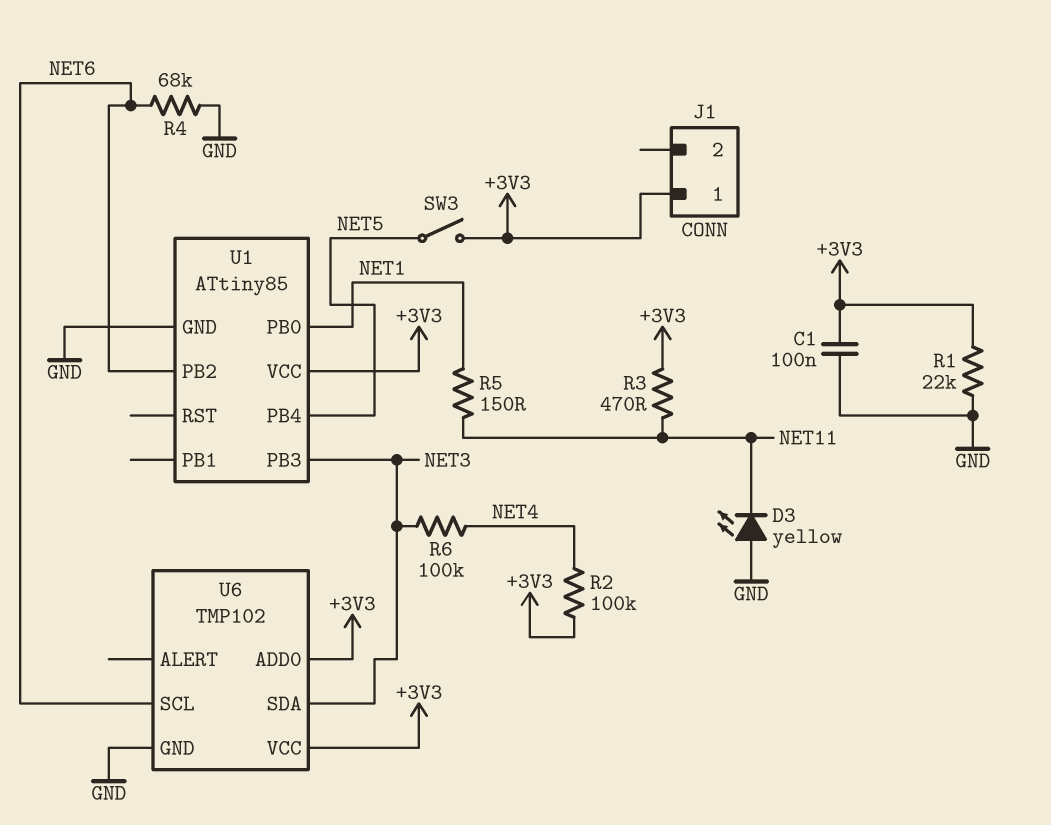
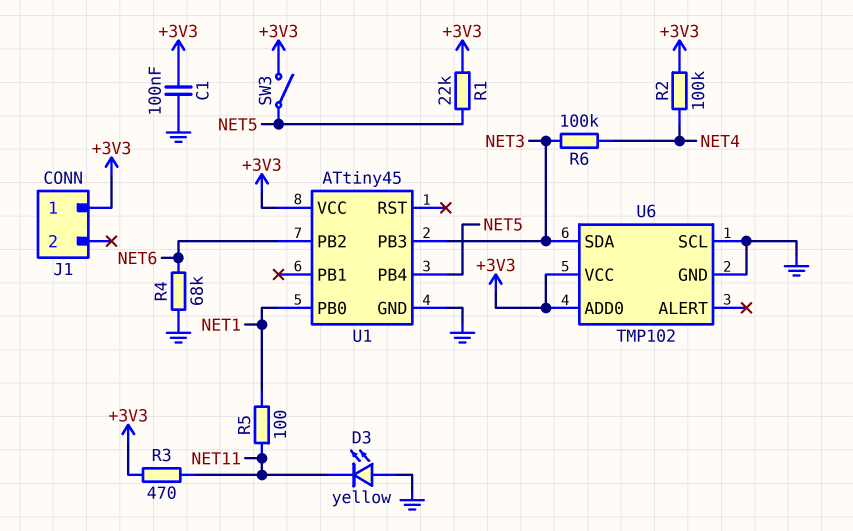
R1: 22k (+3V3, GND) -> 22k (+3V3, NET5)
R5: 150 (NET1, NET11) -> 100 (NET1, NET11)
U1: ATtiny85 -> ATtiny45
U6 pin SCL: NET6 -> GND

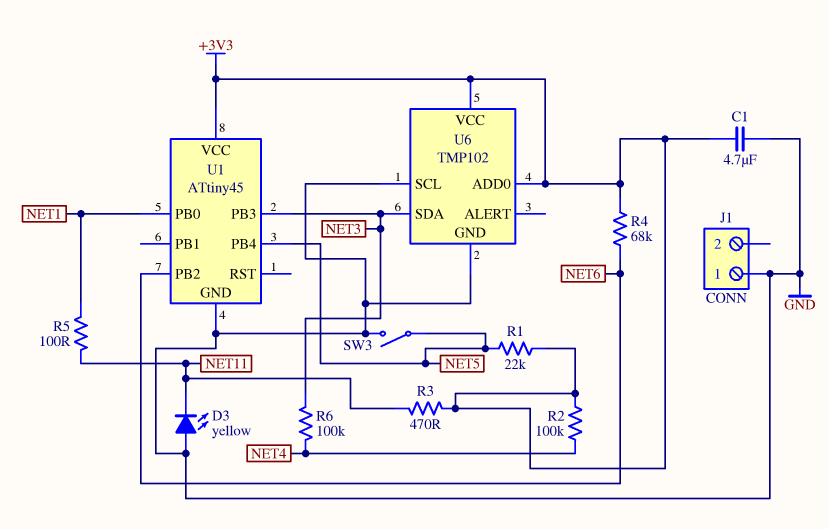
C1: 100nF (+3V3, GND) -> 4.7uF (+3V3, GND)
J1 pin 1: +3V3 -> GND
R4: 68k (GND, NET6) -> 68k (+3V3, NET6)
SW3: switch (+3V3, NET5) -> switch (GND, NET5)

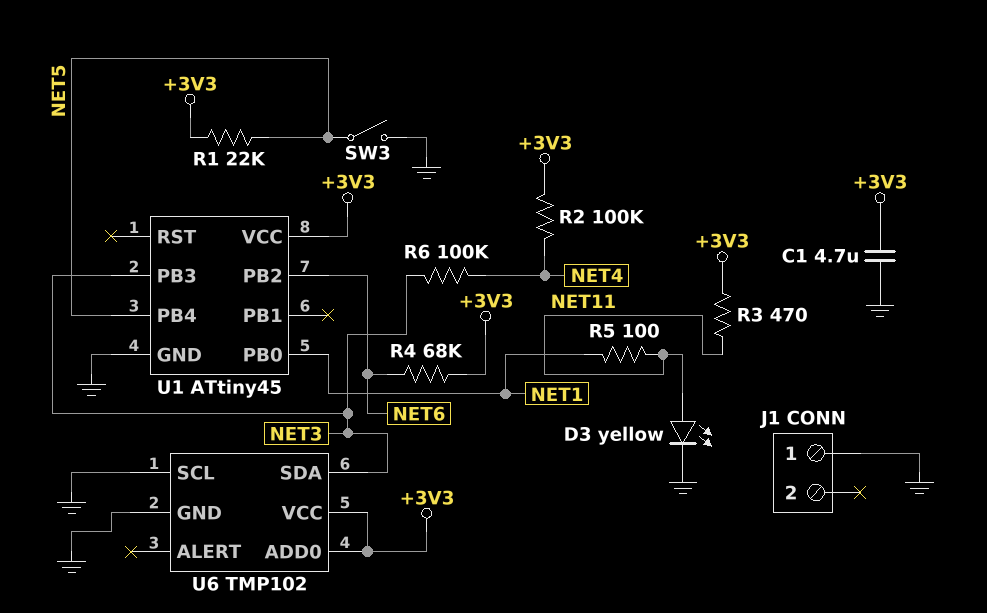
D3: LED yellow (A GND, K NET11) -> LED yellow (A NET11, K GND)

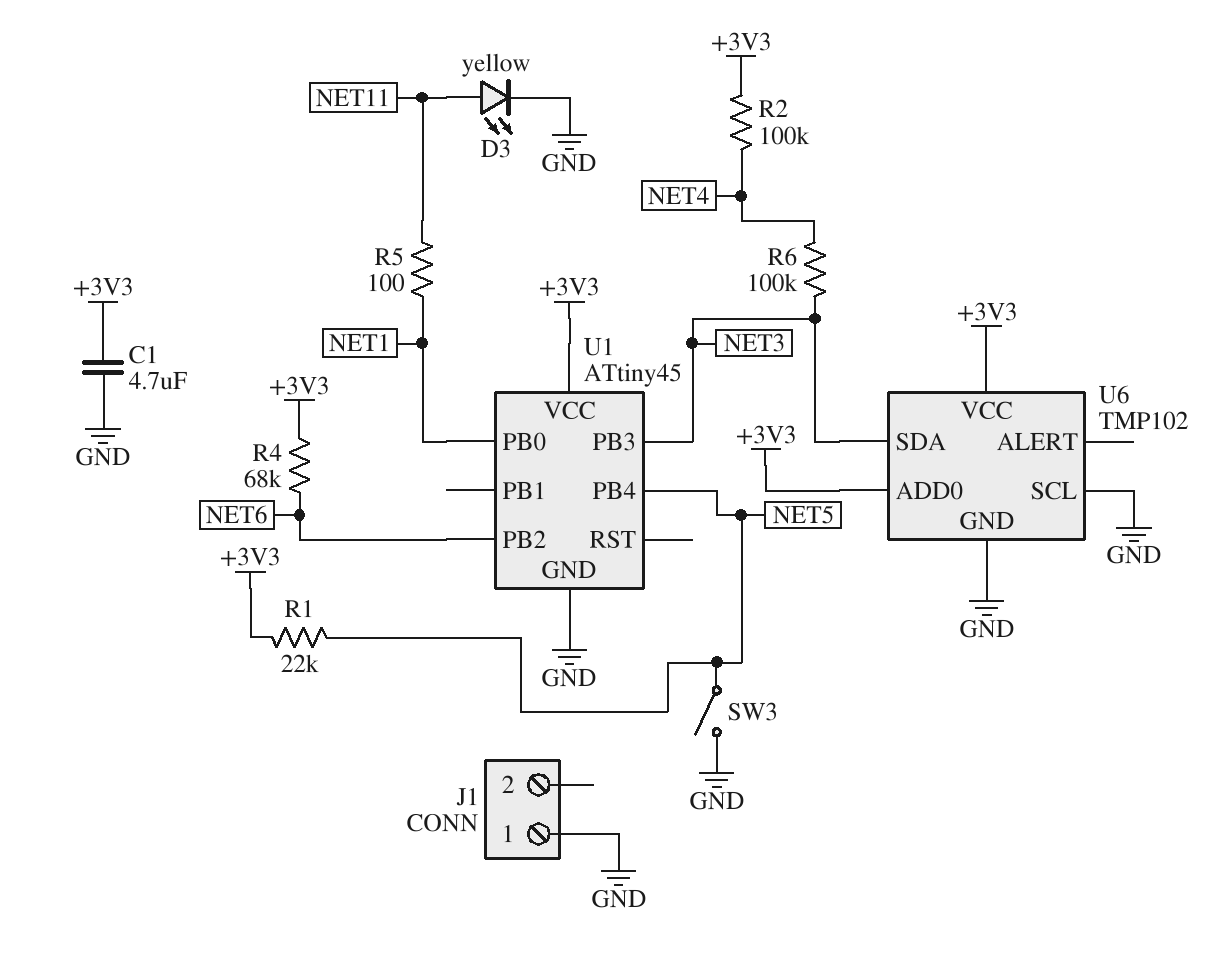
R3: 470 (+3V3, NET11) -> none

